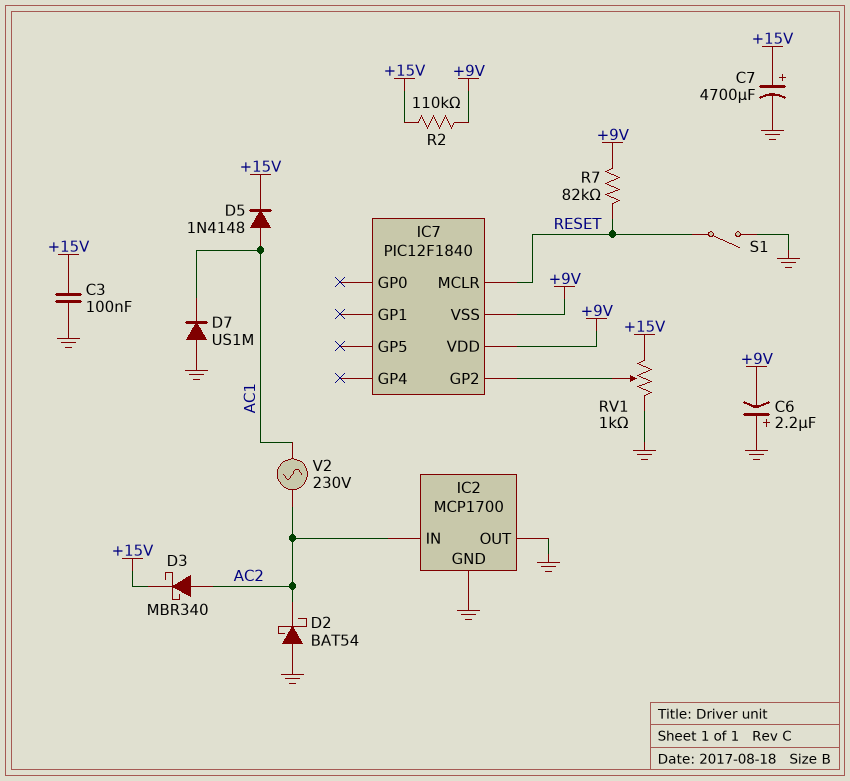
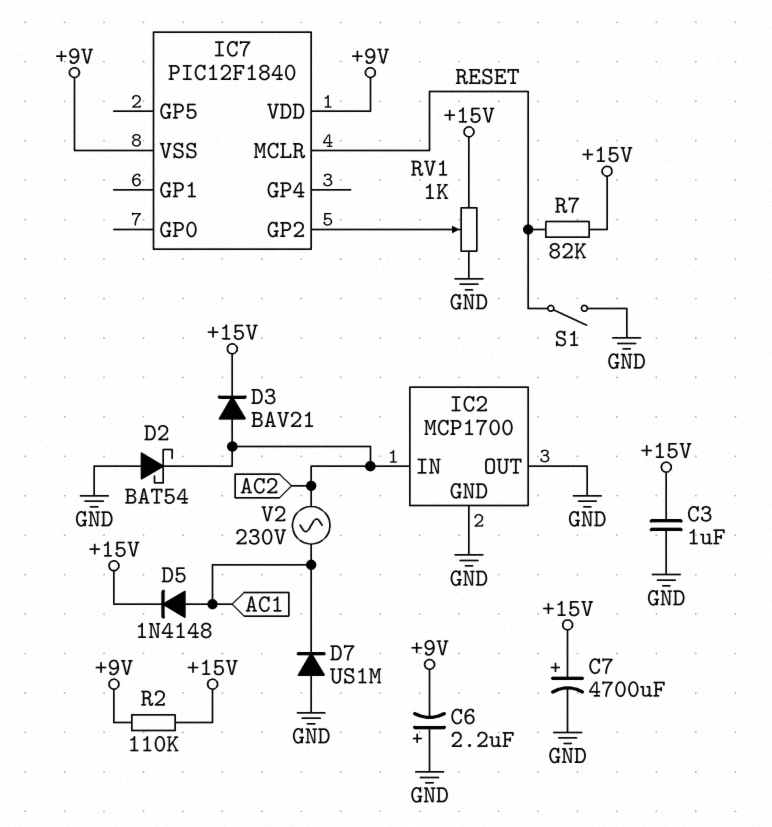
C3: 100nF (+15V, GND) -> 1uF (+15V, GND)
D3: schottky MBR340 (A AC2, K +15V) -> diode BAV21 (A AC2, K +15V)
R7: 82k (+9V, RESET) -> 82k (+15V, RESET)

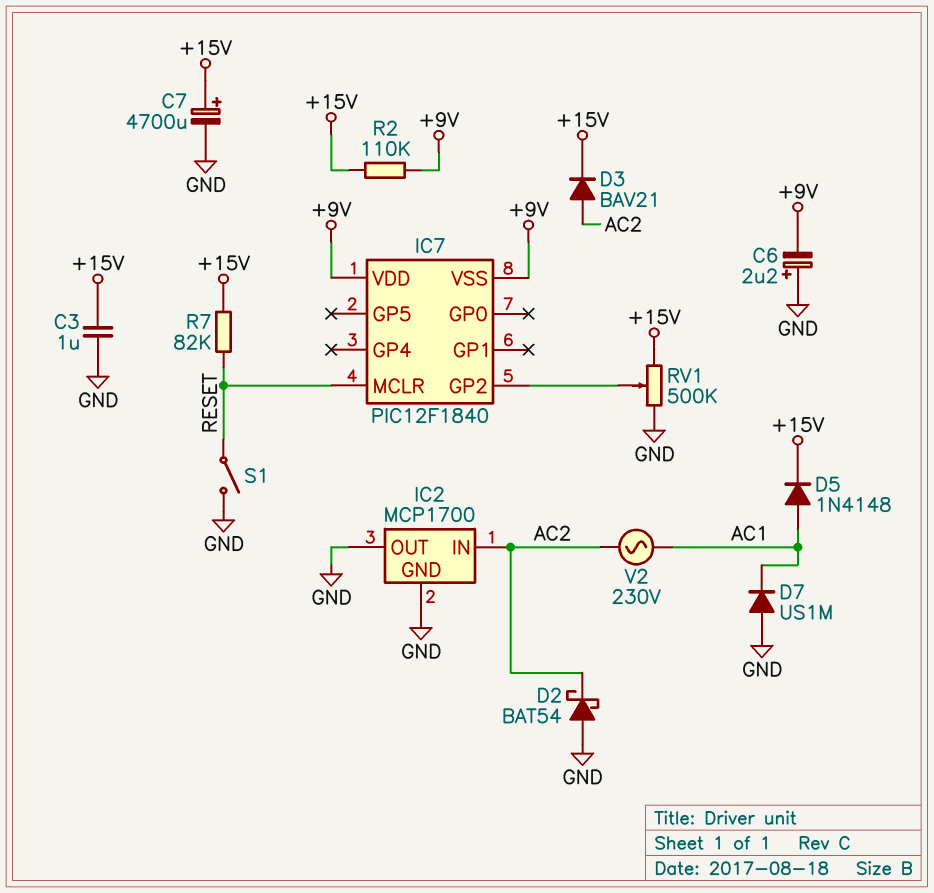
RV1: 1k (+15V, GND, wiper IC7/GP2) -> 500k (+15V, GND, wiper IC7/GP2)

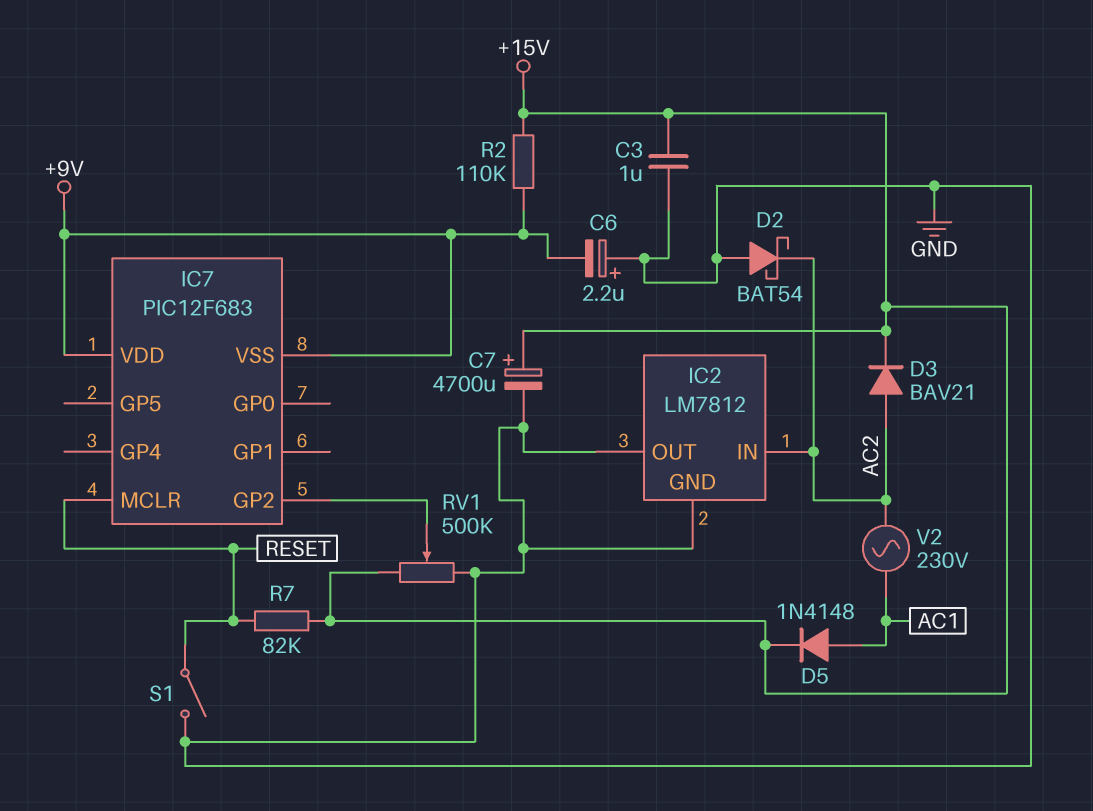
D7: diode US1M (A GND, K AC1) -> none
IC2: MCP1700 -> LM7812
IC7: PIC12F1840 -> PIC12F683

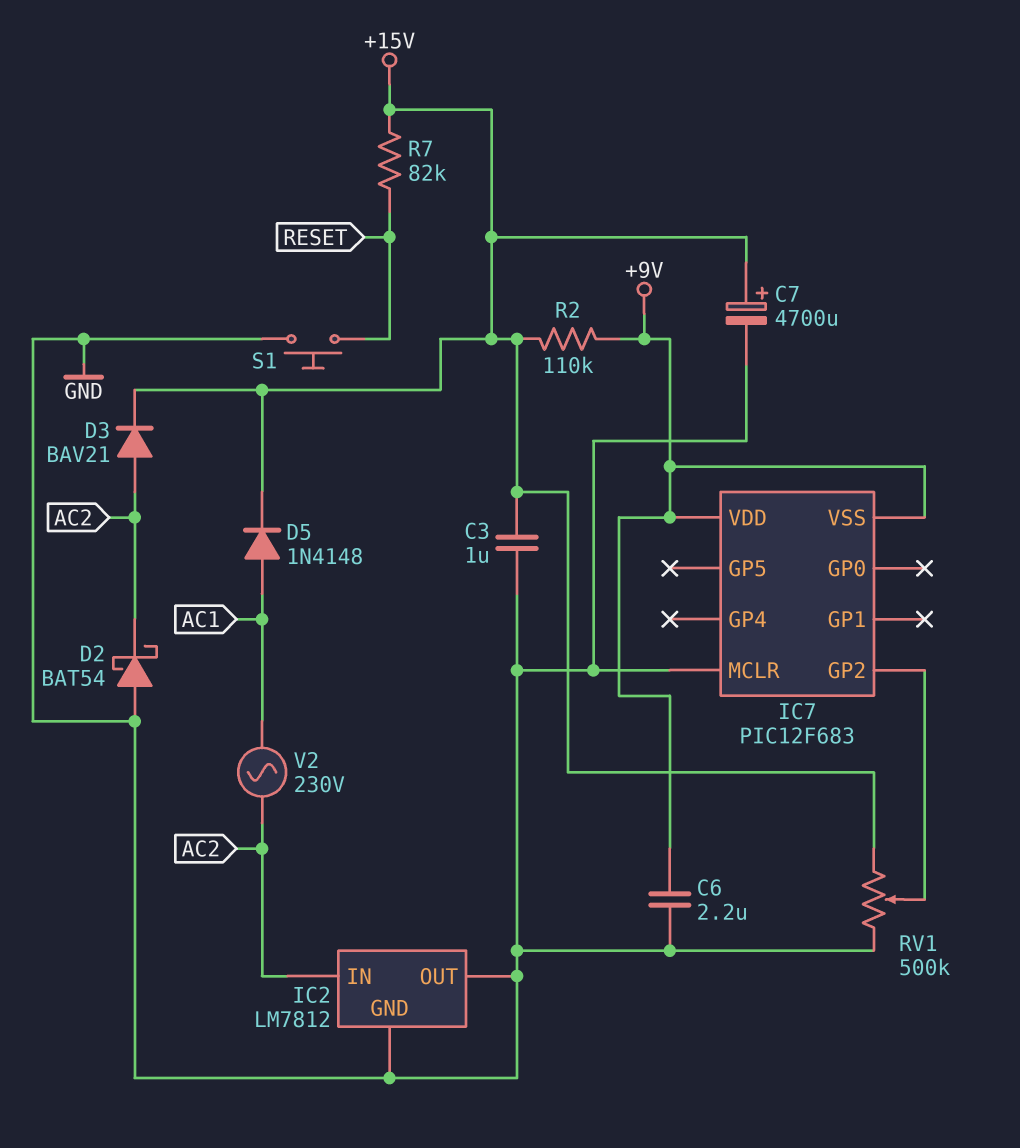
C6: 2.2uF (plus GND, minus +9V) -> 2.2uF (+9V, GND)
IC7 pin MCLR: RESET -> GND
S1: switch (GND, RESET) -> button (GND, RESET)

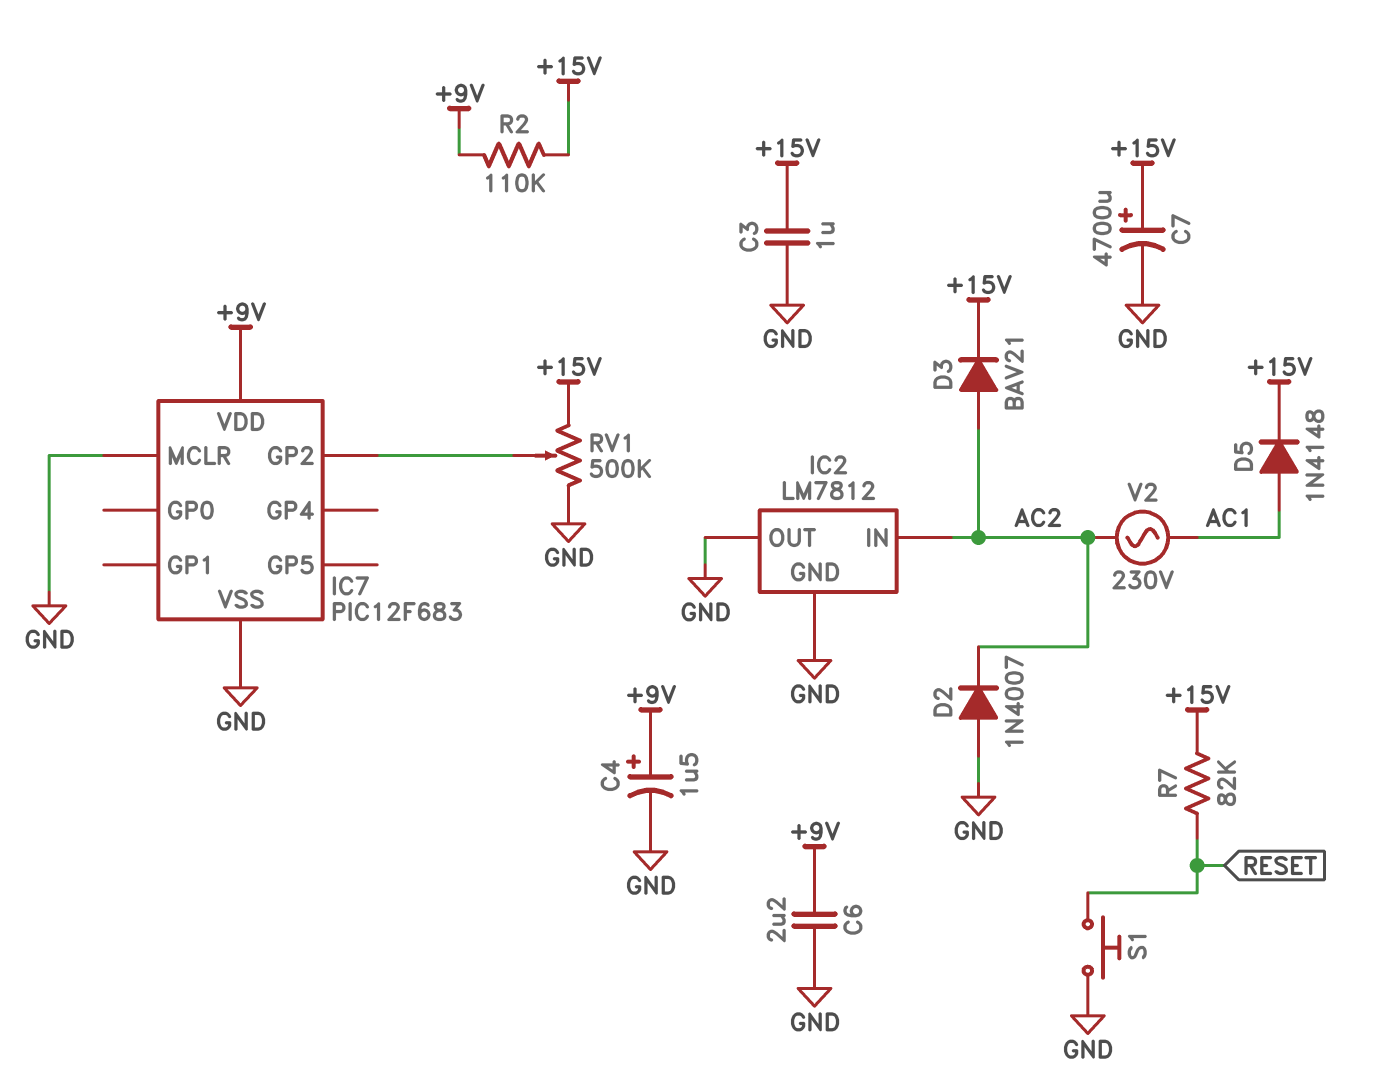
C4: none -> 1.5uF (plus +9V, minus GND)
D2: schottky BAT54 (A GND, K AC2) -> diode 1N4007 (A GND, K AC2)
IC7 pin VSS: +9V -> GND

